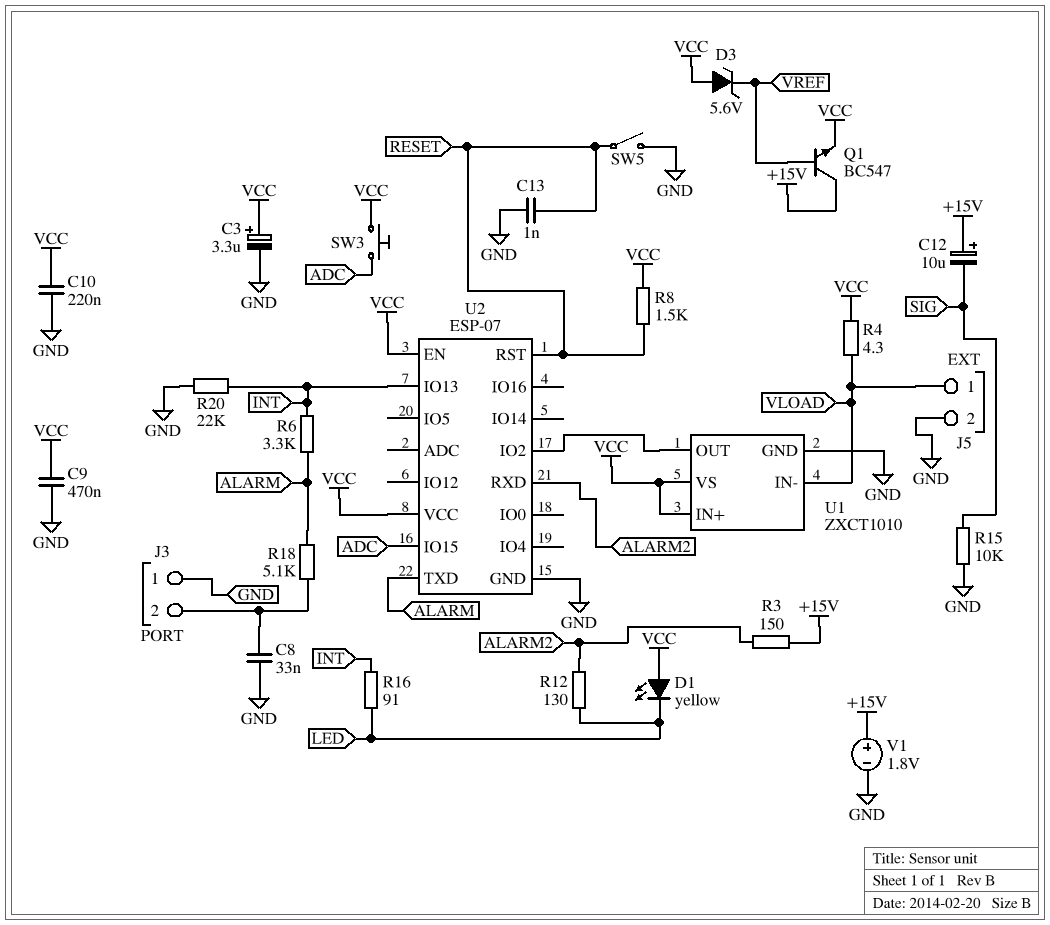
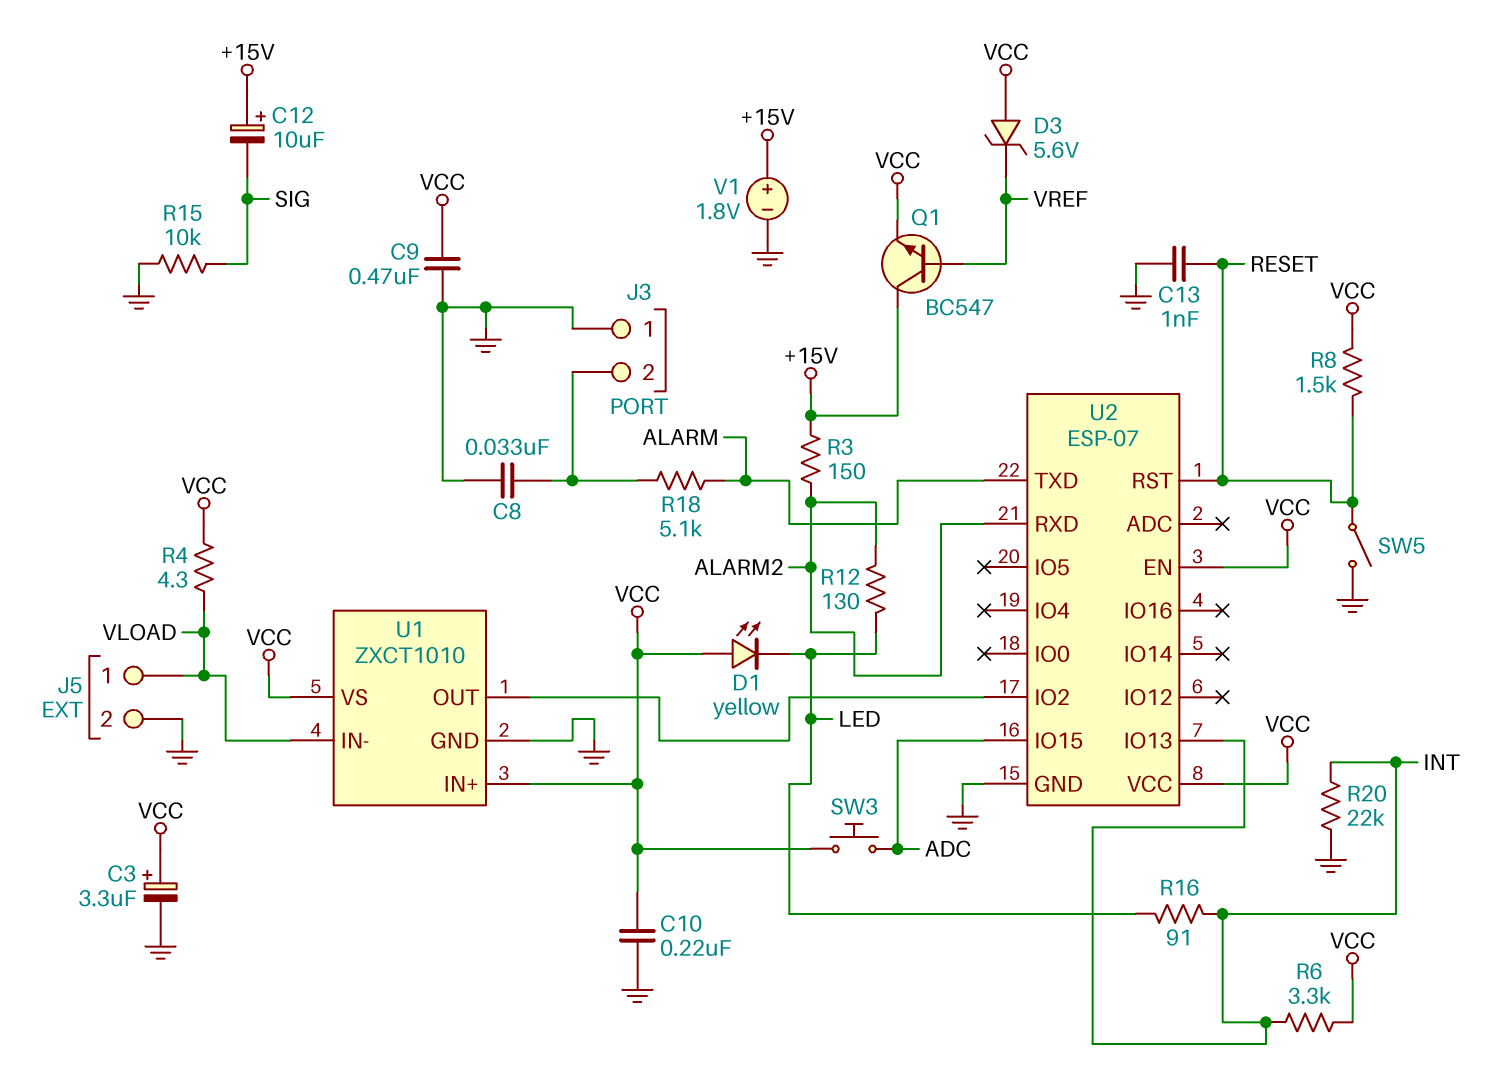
R6: 3.3k (ALARM, INT) -> 3.3k (INT, VCC)

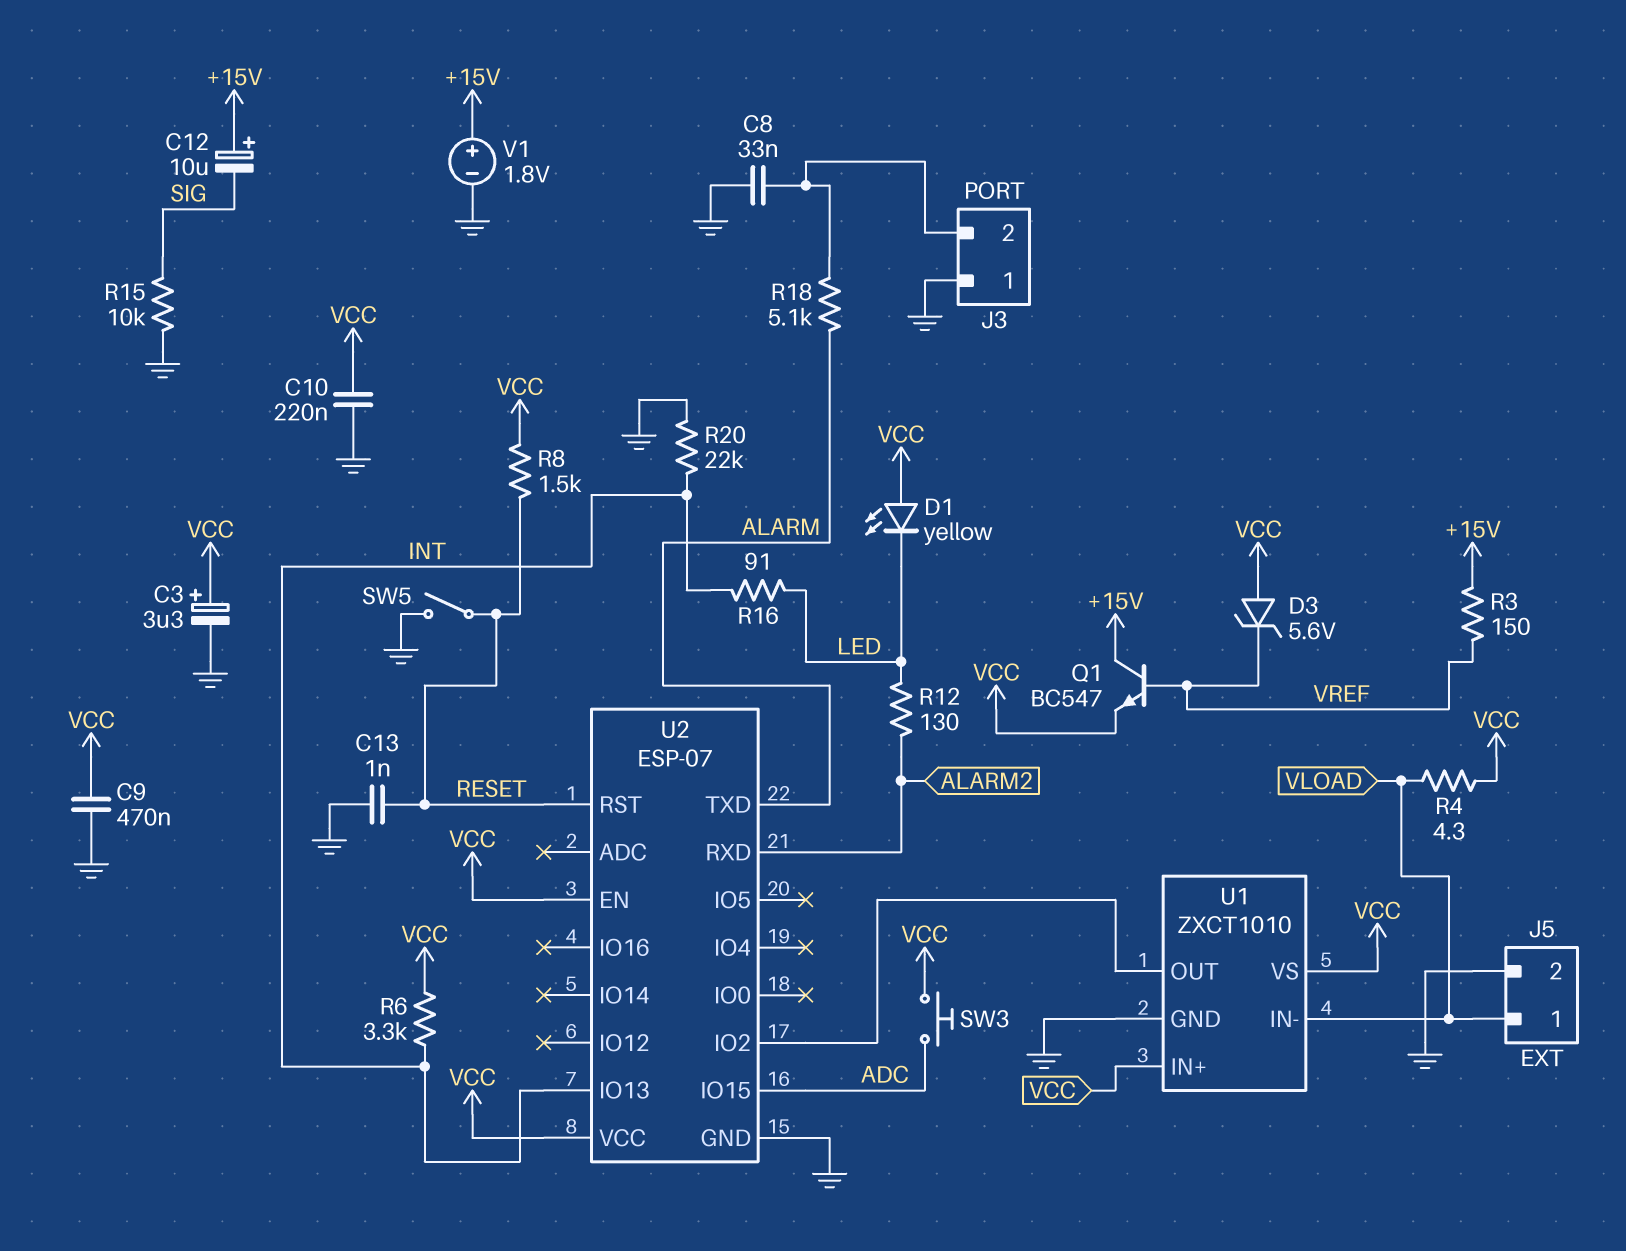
R3: 150 (+15V, ALARM2) -> 150 (+15V, VREF)

